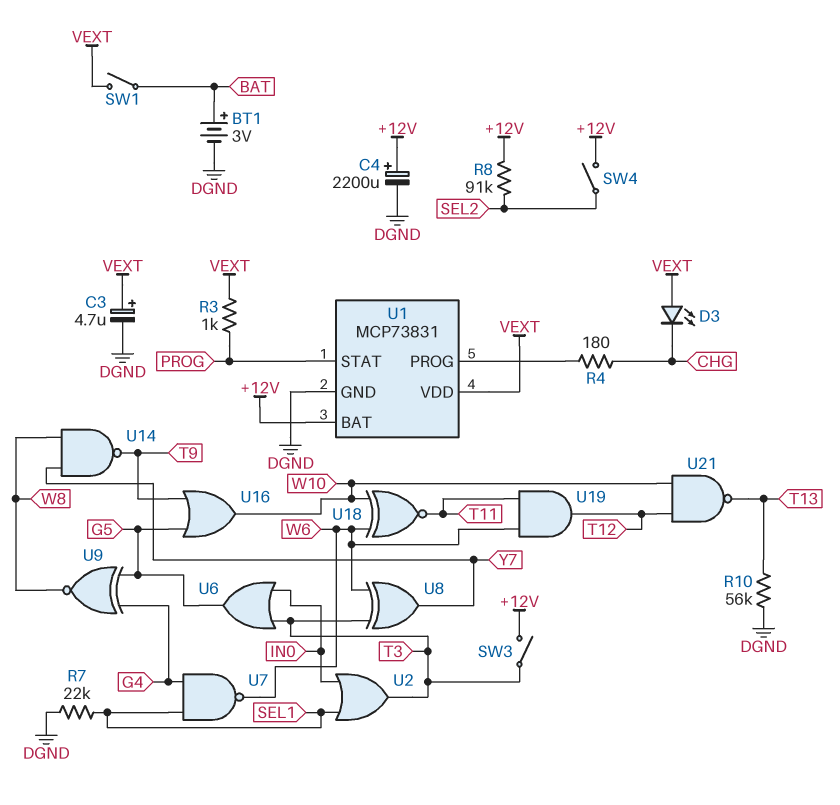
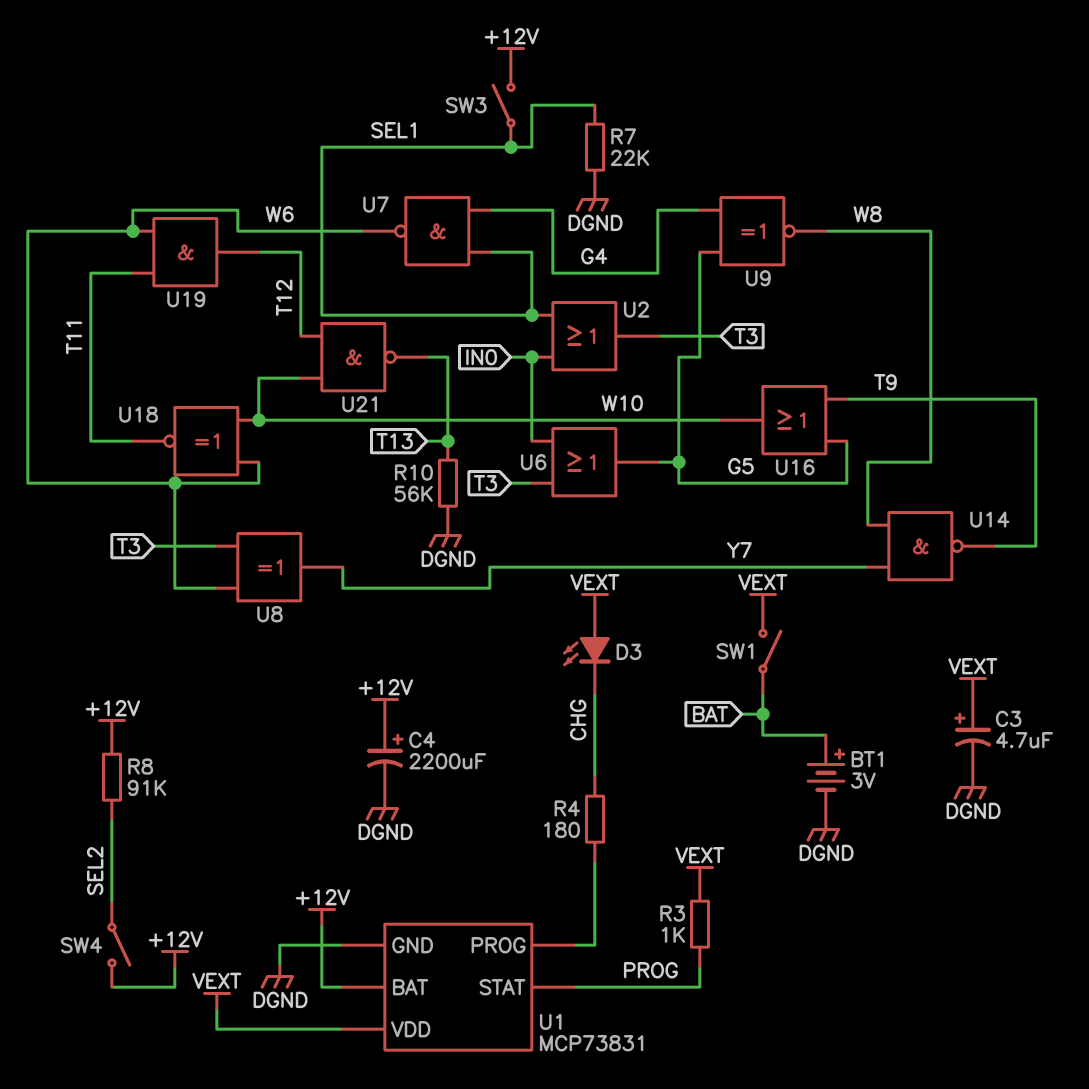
SW3: switch (+12V, T3) -> switch (+12V, SEL1)

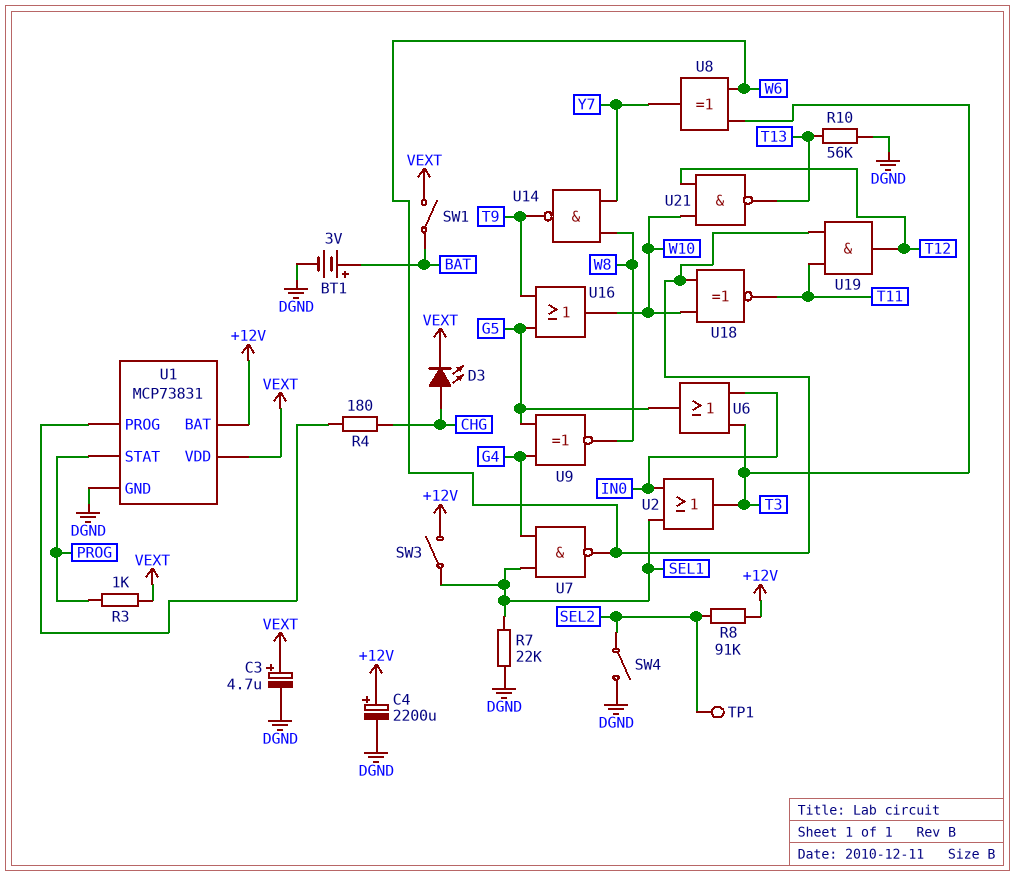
D3: LED (A VEXT, K CHG) -> LED (A CHG, K VEXT)
SW4: switch (+12V, SEL2) -> switch (DGND, SEL2)
TP1: none -> test point (SEL2)

